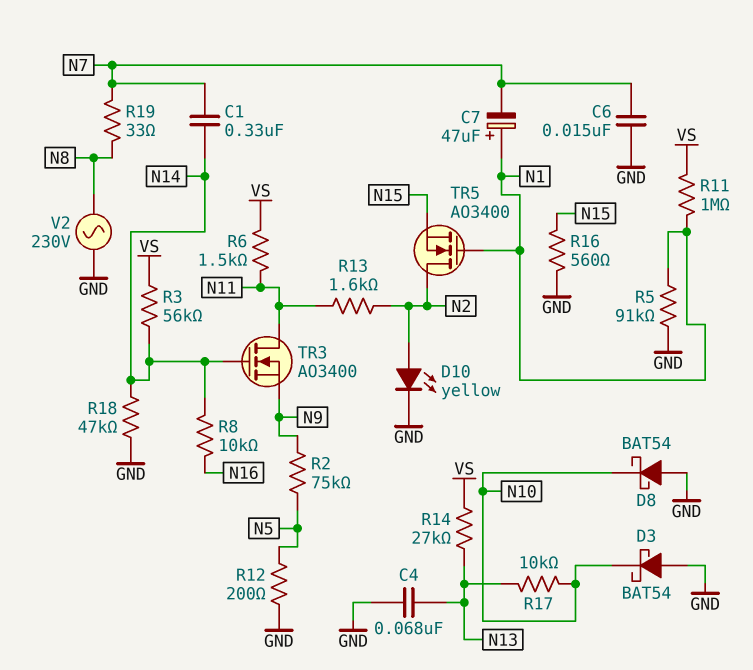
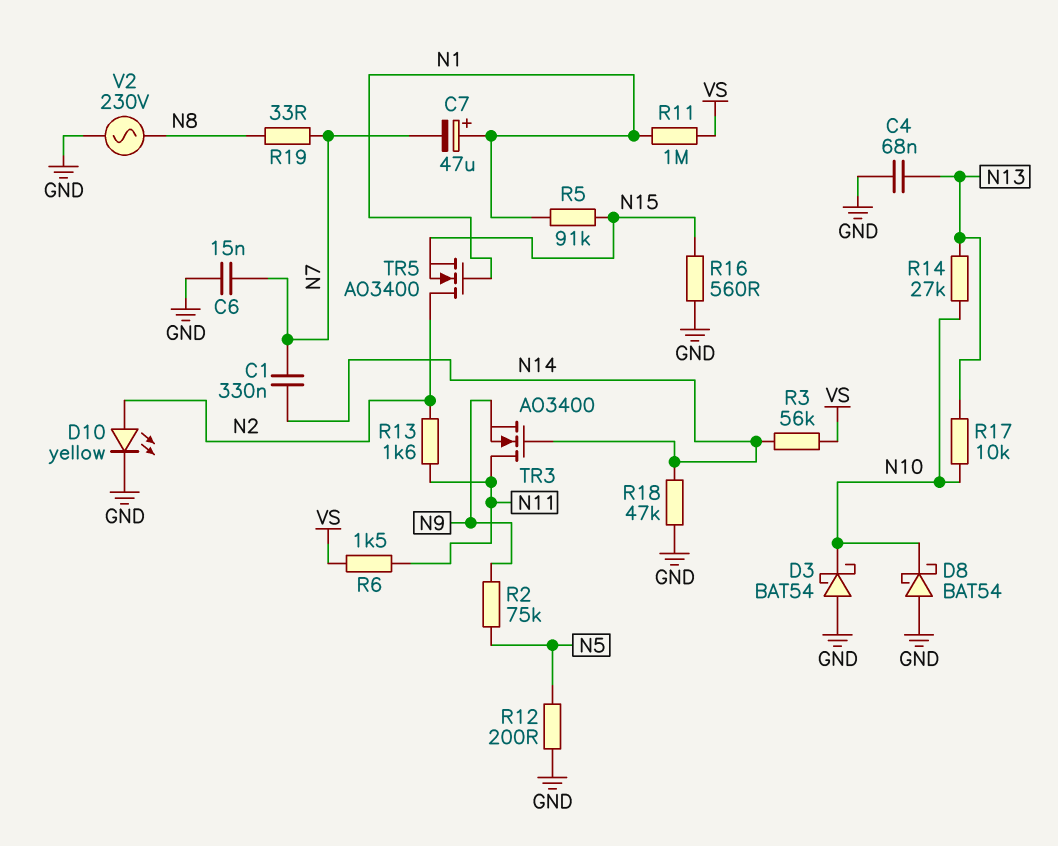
R5: 91k (GND, N1) -> 91k (N1, N15)
R8: 10k (N14, N16) -> none
R14: 27k (N13, VS) -> 27k (N10, N13)

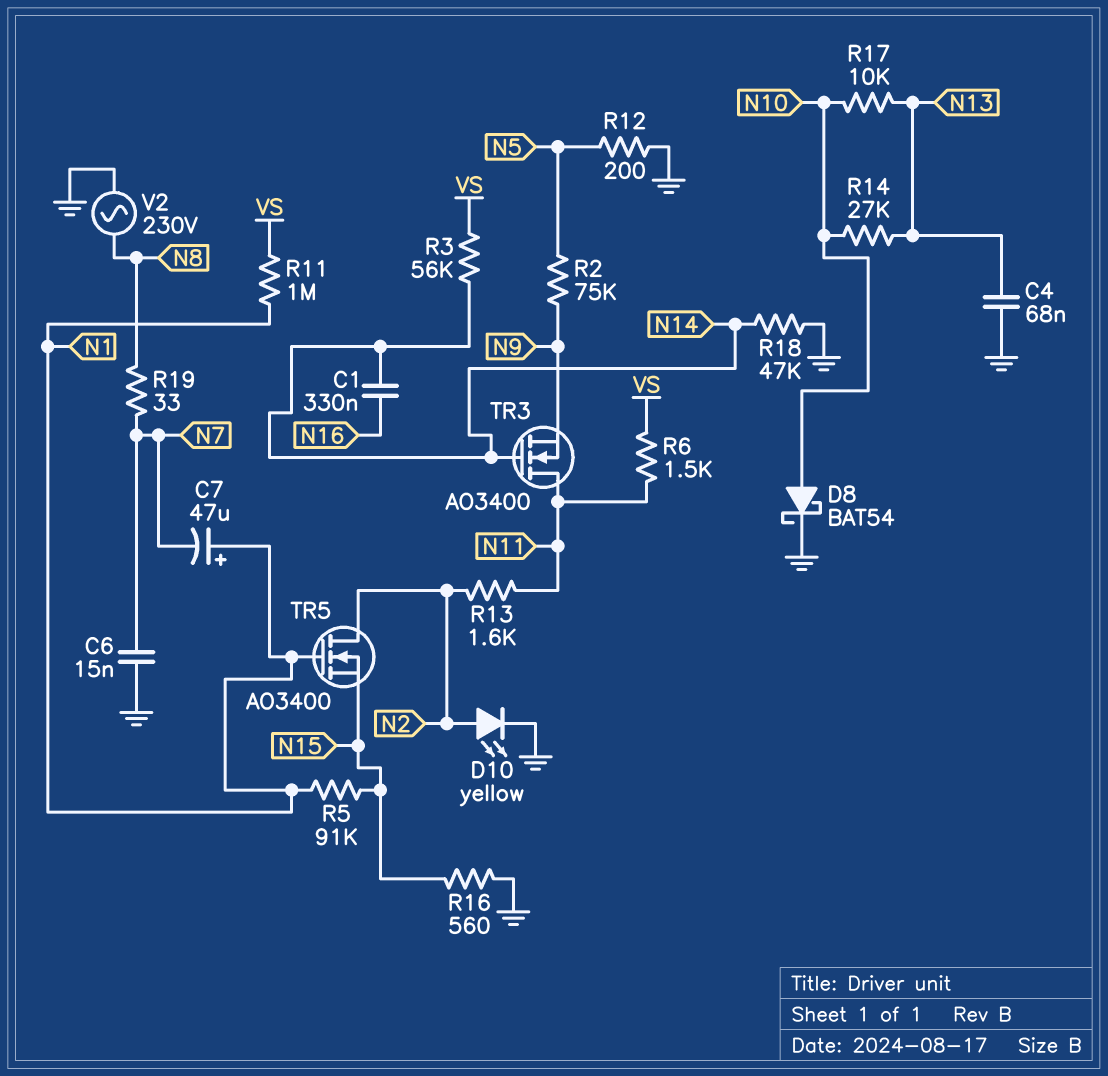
C1: 330nF (N7, N14) -> 330nF (N14, N16)
D3: schottky BAT54 (A GND, K N10) -> none
D8: schottky BAT54 (A GND, K N10) -> schottky BAT54 (A N10, K GND)

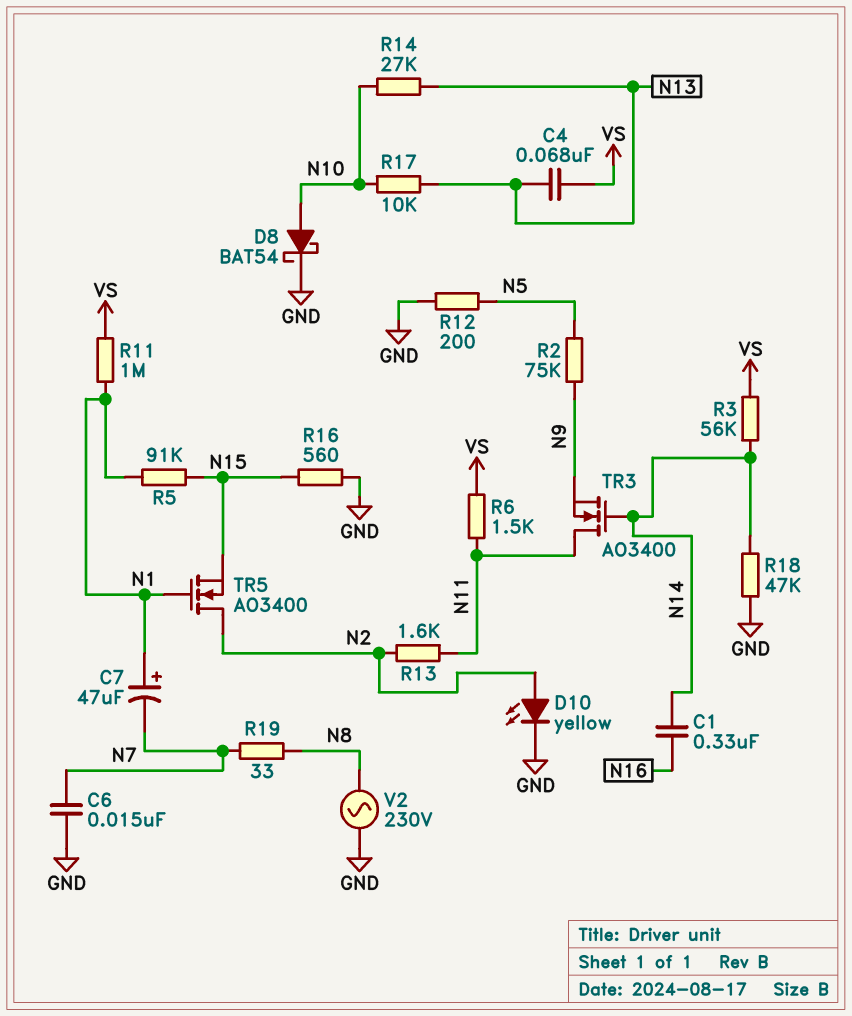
C4: 68nF (GND, N13) -> 68nF (N13, VS)

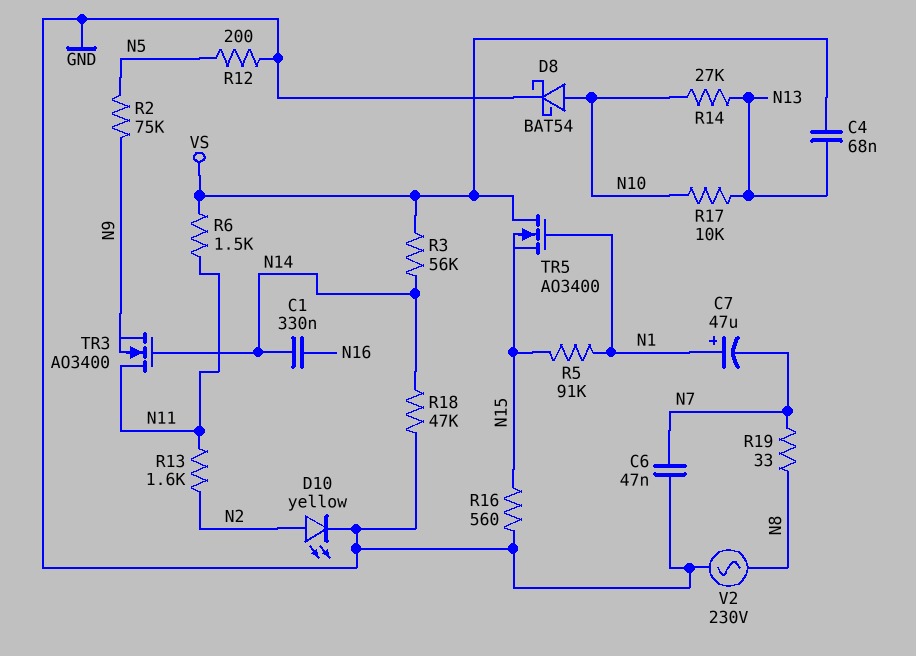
C6: 15nF (GND, N7) -> 47nF (GND, N7)
R11: 1M (N1, VS) -> none
TR5: NMOS AO3400 (G N1, D N2, S N15) -> NMOS AO3400 (G N1, D VS, S N15)

